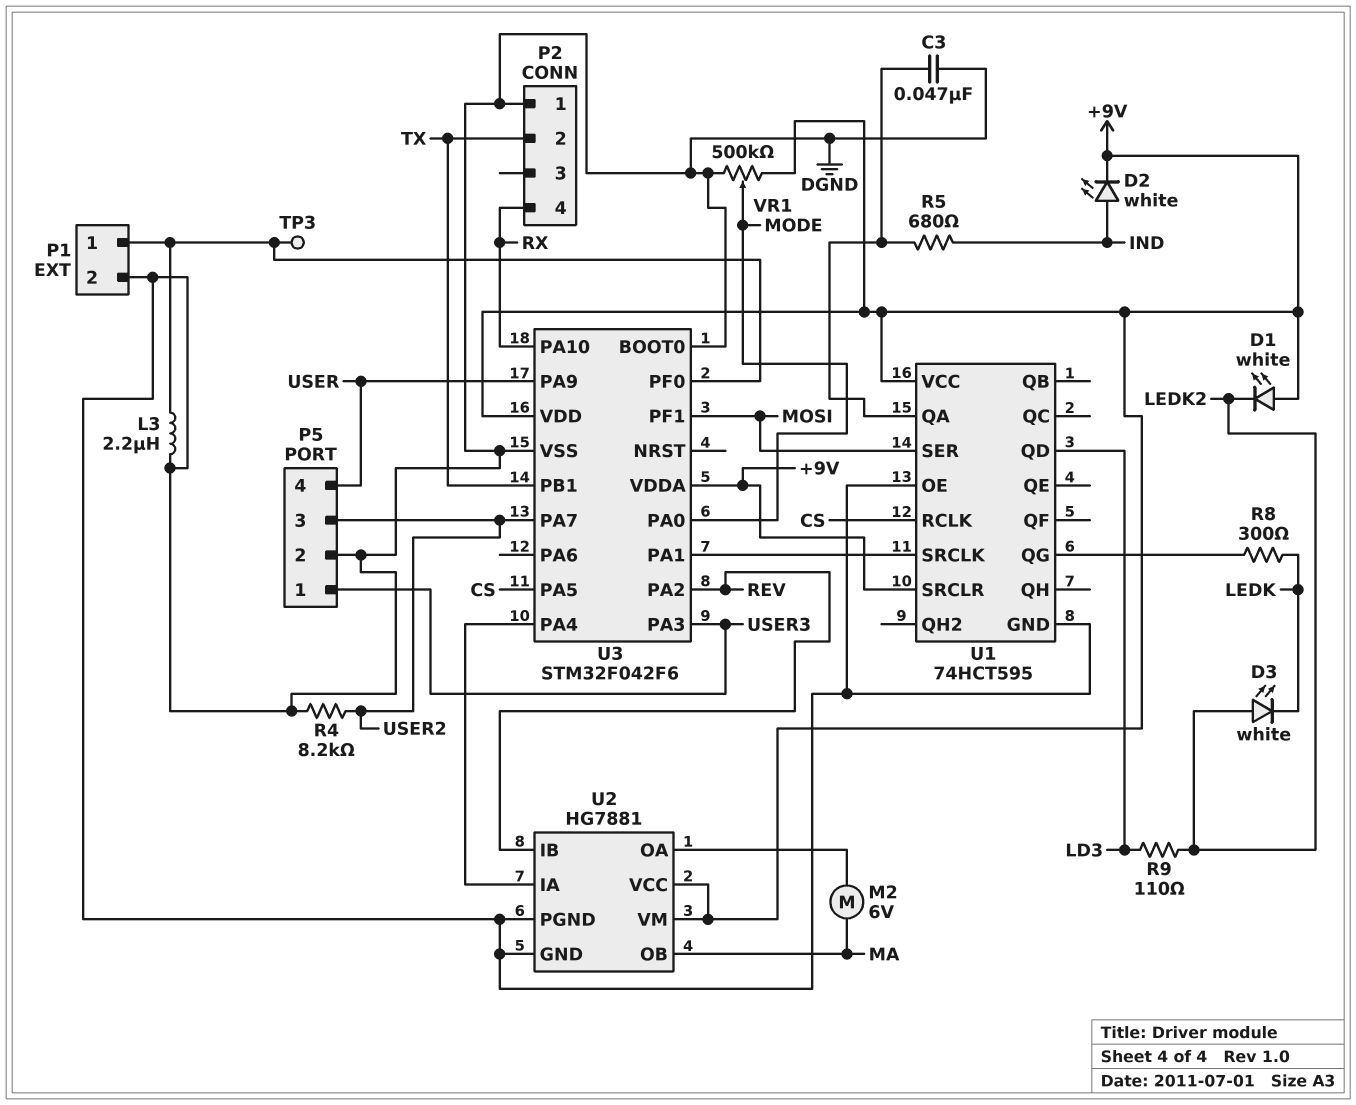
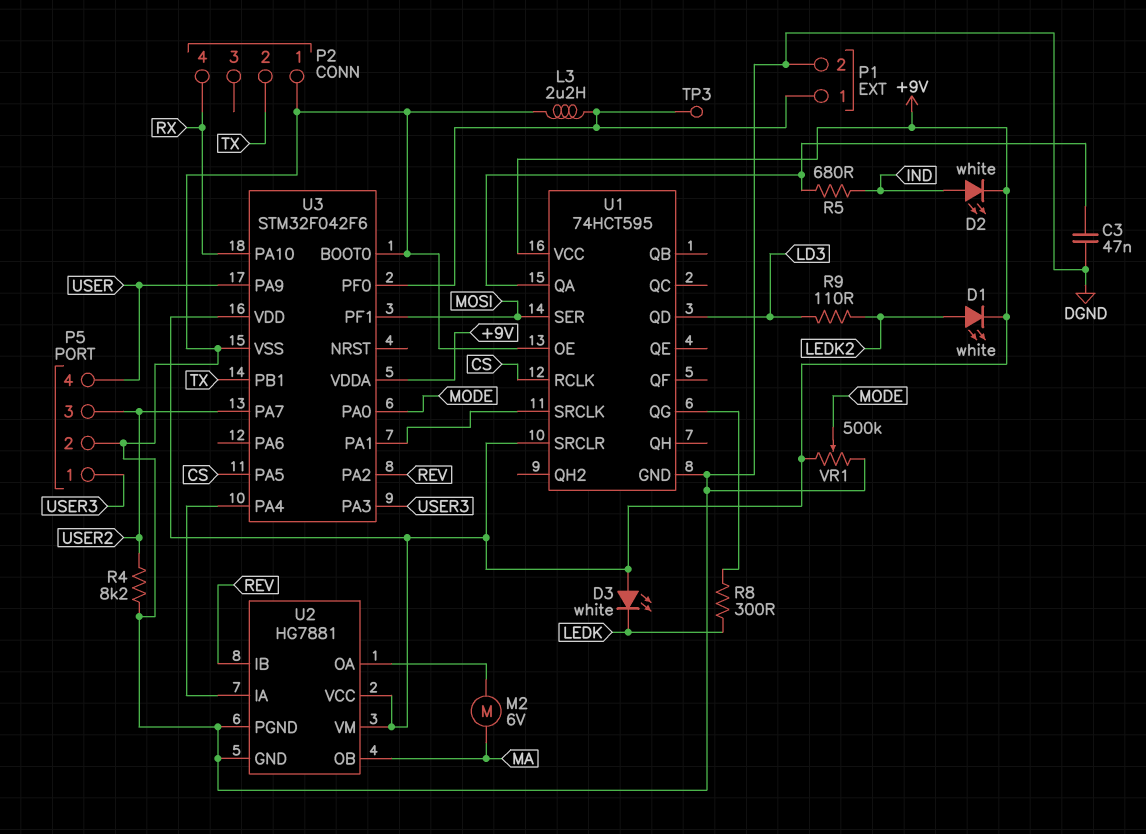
D1: LED white (A +9V, K LEDK2) -> LED white (A LEDK2, K +9V)
D3: LED white (A LEDK2, K LEDK) -> LED white (A +9V, K LEDK)

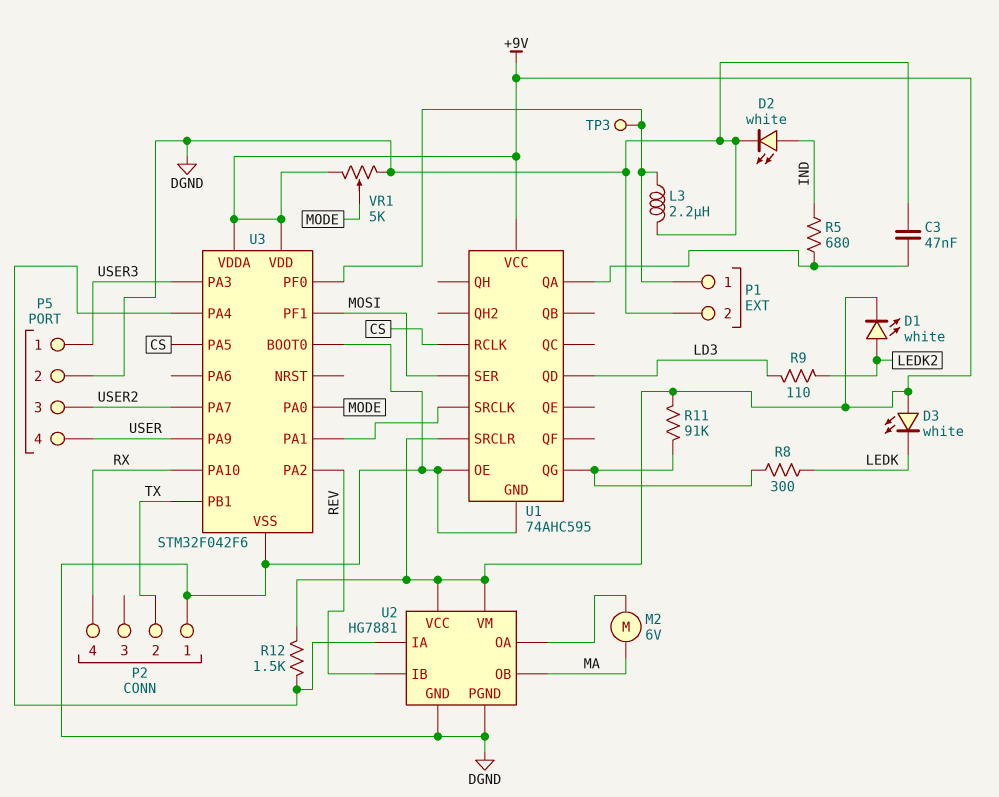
D2: LED white (A IND, K +9V) -> LED white (A IND, K DGND)
R4: 8.2k (DGND, USER2) -> none
R11: none -> 91k (+9V, U1/QG)
R12: none -> 1.5k (+9V, U2/IA)
U1: 74HCT595 -> 74AHC595
VR1: 500k (+9V, DGND, wiper MODE) -> 5k (+9V, DGND, wiper MODE)

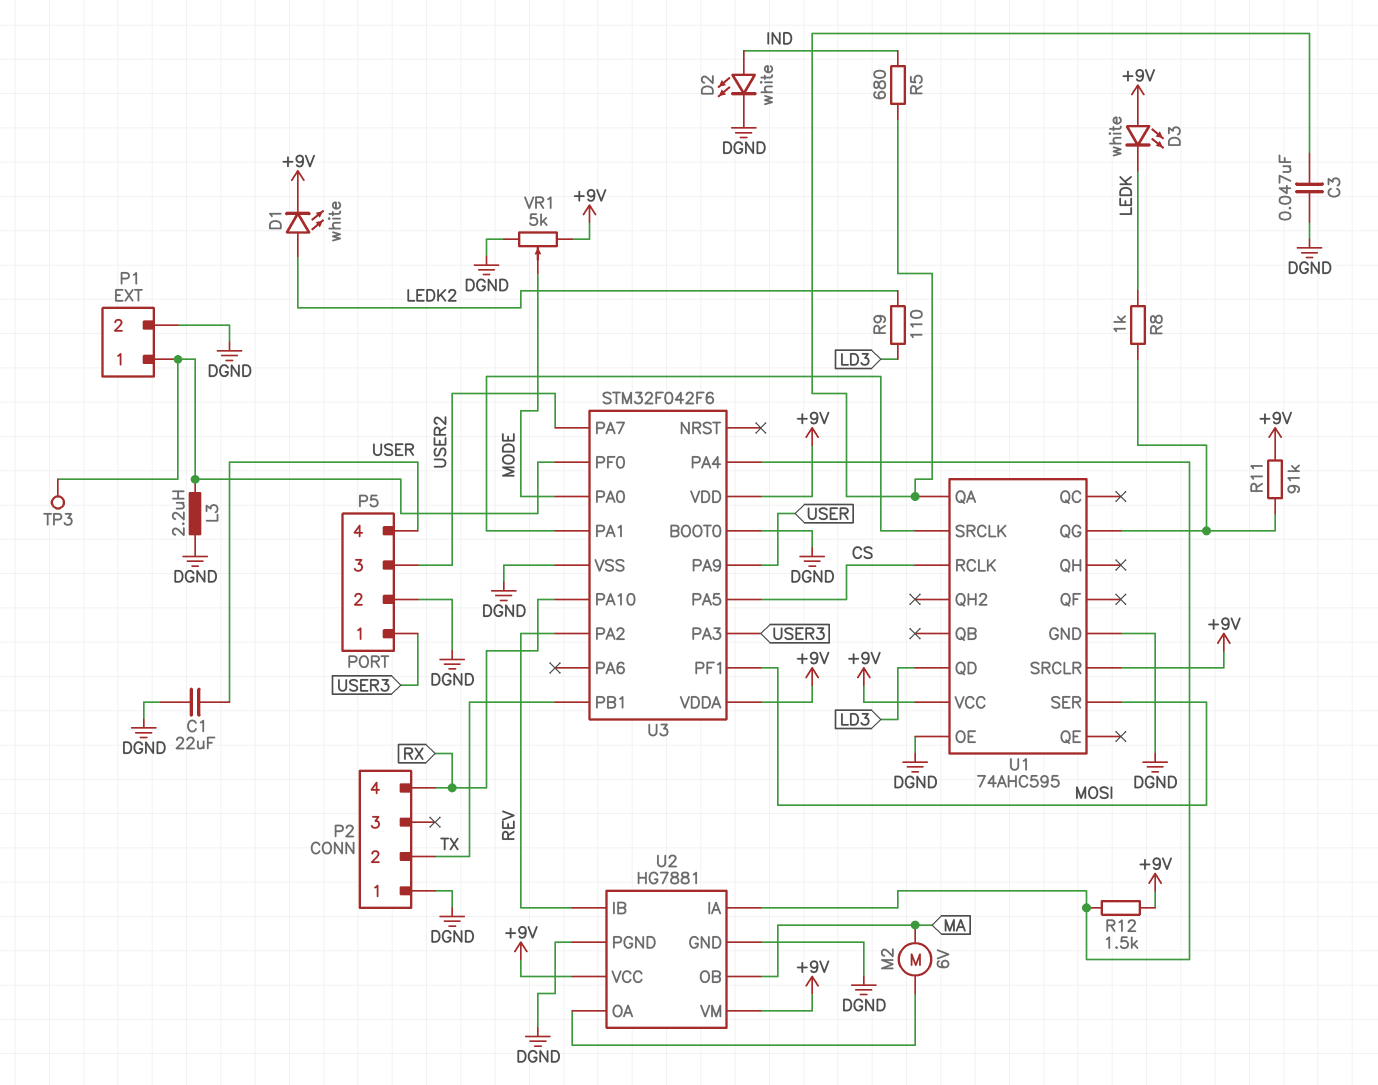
C1: none -> 22uF (DGND, USER)
R8: 300 (LEDK, U1/QG) -> 1k (LEDK, U1/QG)

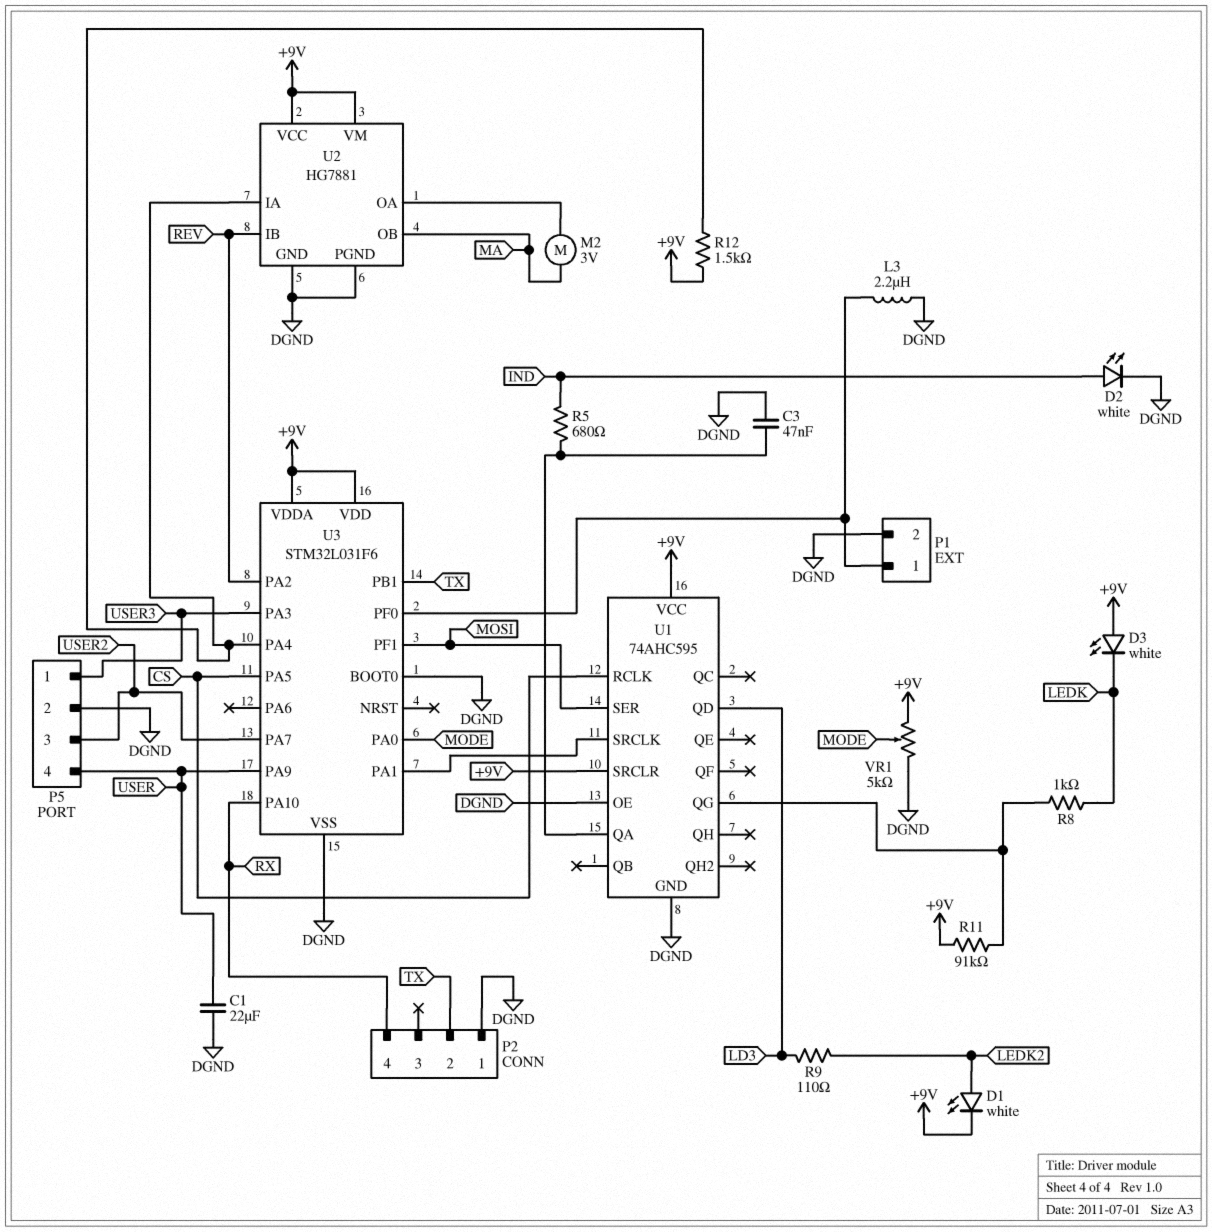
M2: motor 6V (MA, U2/OA) -> motor 3V (MA, U2/OA)
TP3: test point (P1/1) -> none
U3: STM32F042F6 -> STM32L031F6

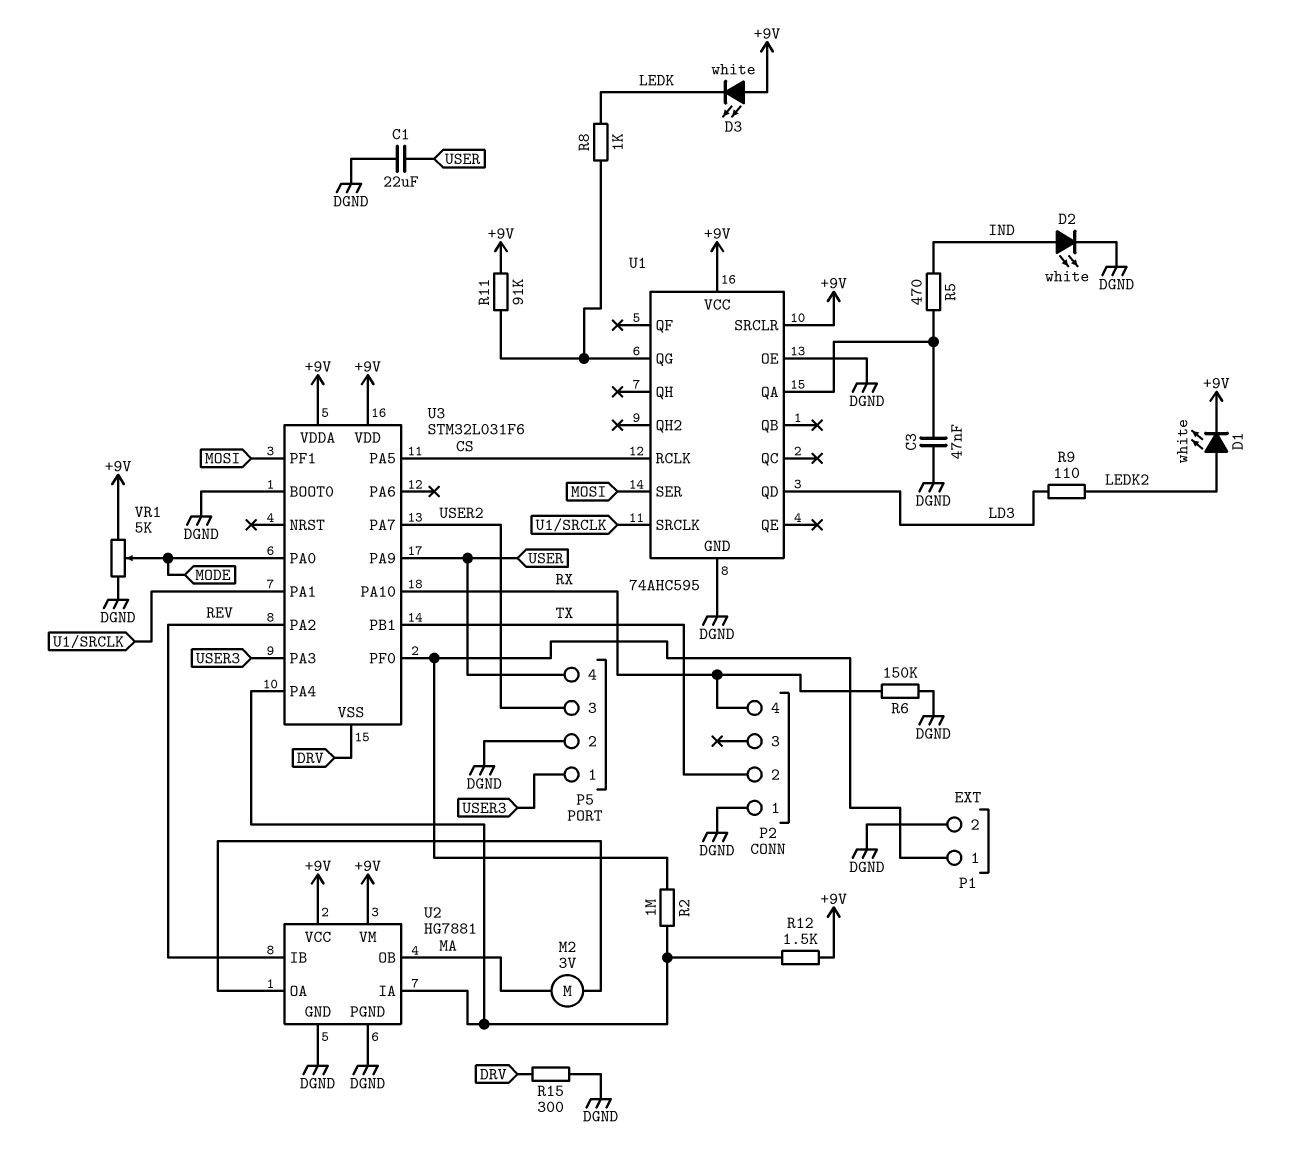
L3: 2.2uH (DGND, P1/1) -> none
R2: none -> 1M (P1/1, U2/IA)
R5: 680 (IND, U1/QA) -> 470 (IND, U1/QA)
R6: none -> 150k (DGND, RX)
R15: none -> 300 (DGND, DRV)
U3 pin VSS: DGND -> DRV

